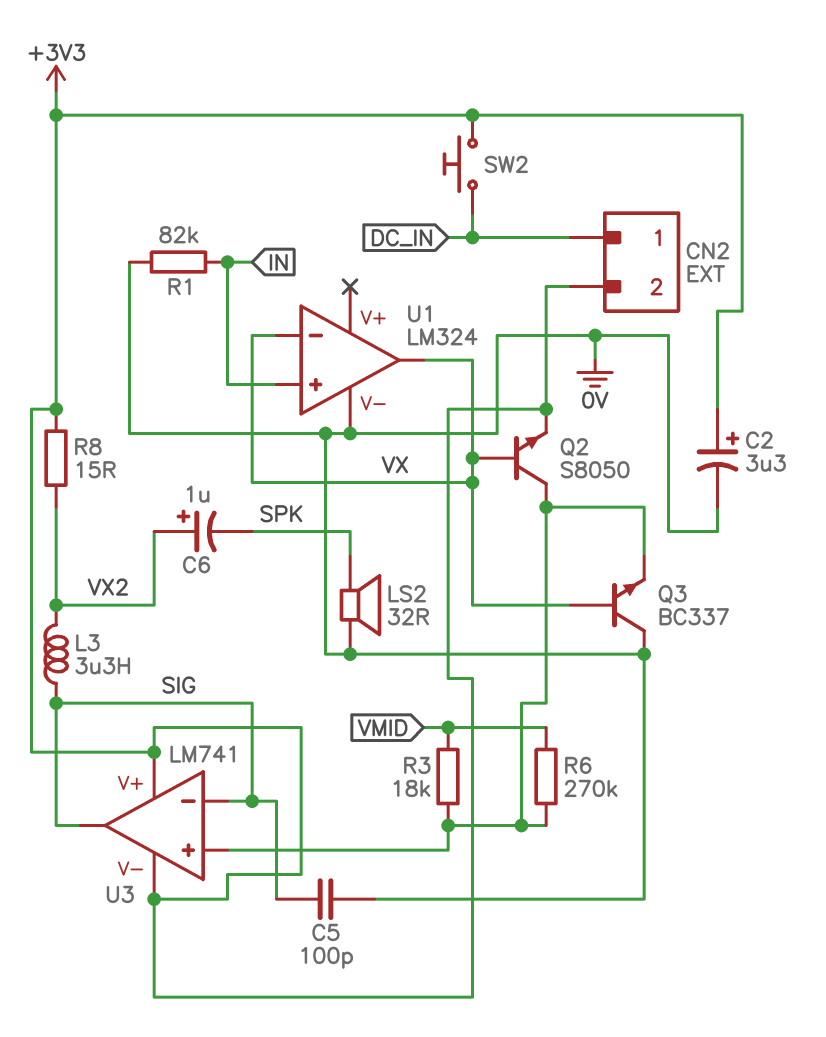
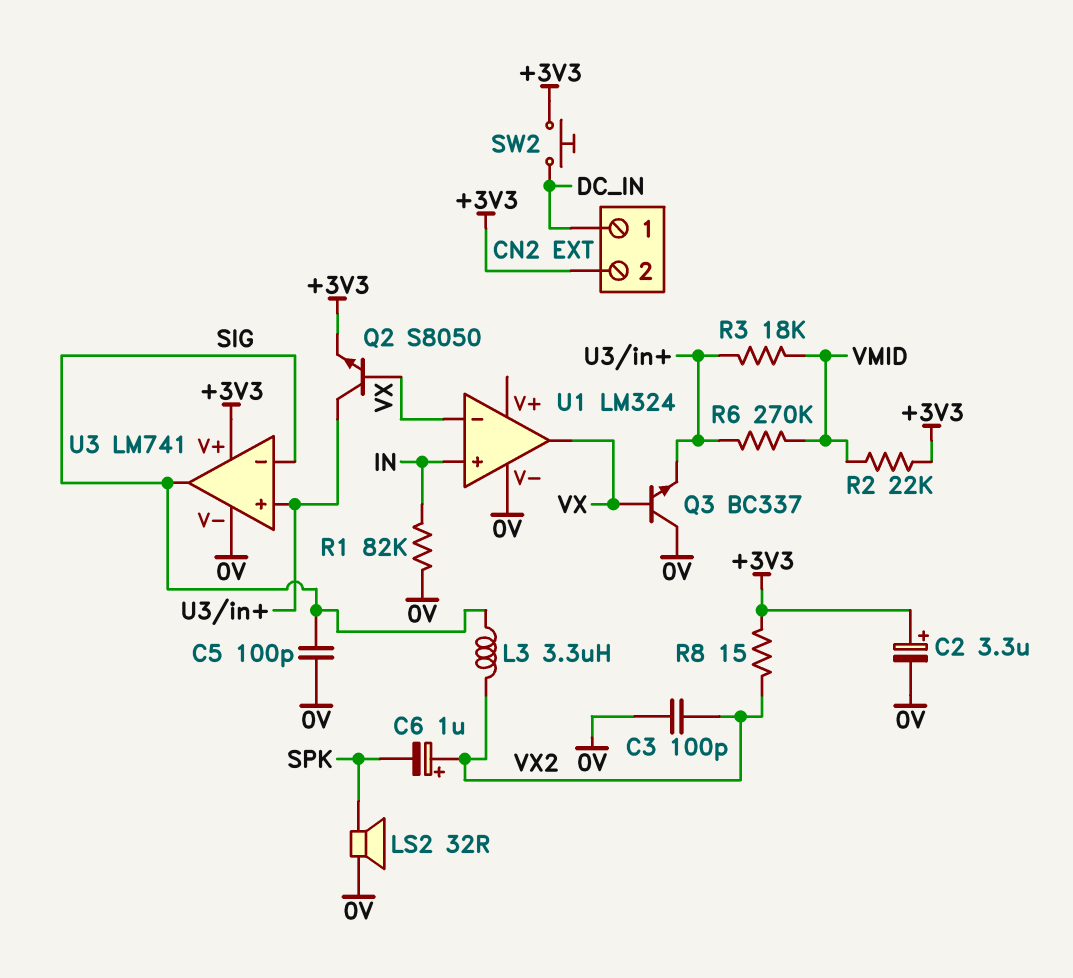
C3: none -> 100pF (0V, VX2)
R2: none -> 22k (+3V3, VMID)
U3 pin V-: +3V3 -> 0V

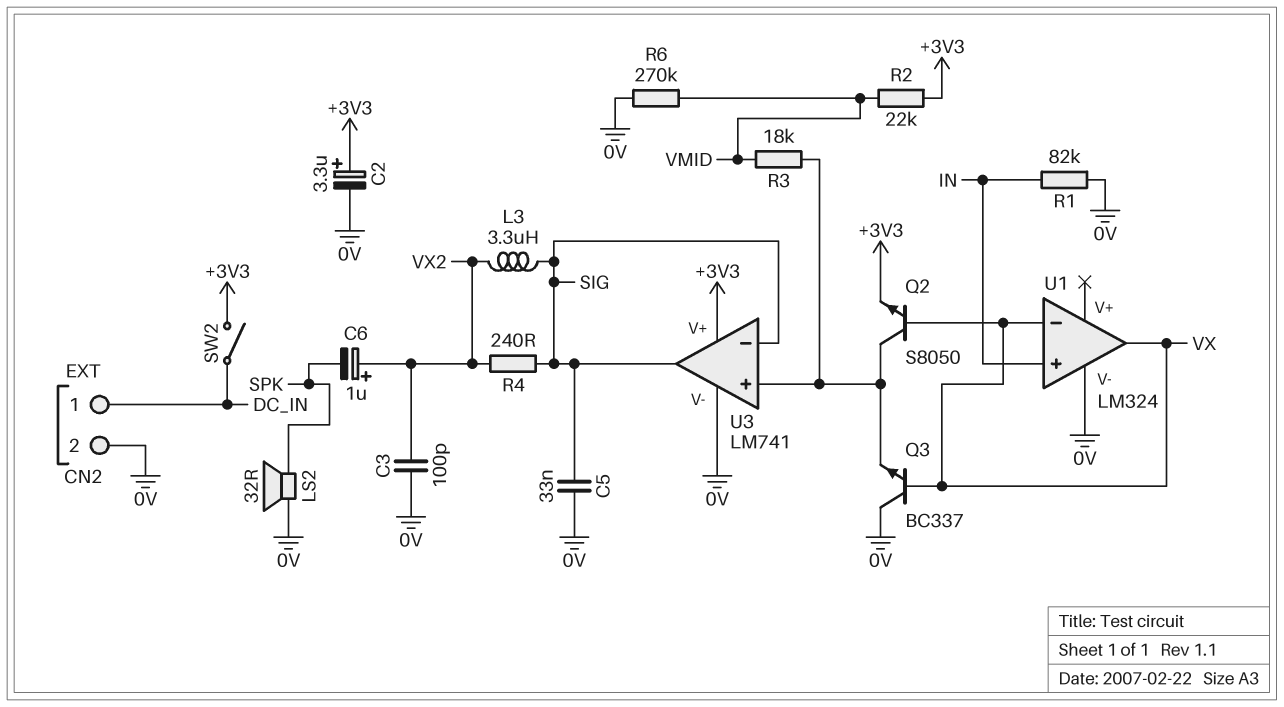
C5: 100pF (0V, SIG) -> 33nF (0V, SIG)
CN2 pin 2: +3V3 -> 0V
R4: none -> 240 (SIG, VX2)
R6: 270k (U3/in+, VMID) -> 270k (0V, VMID)
R8: 15 (+3V3, VX2) -> none
SW2: button (+3V3, DC_IN) -> switch (+3V3, DC_IN)

